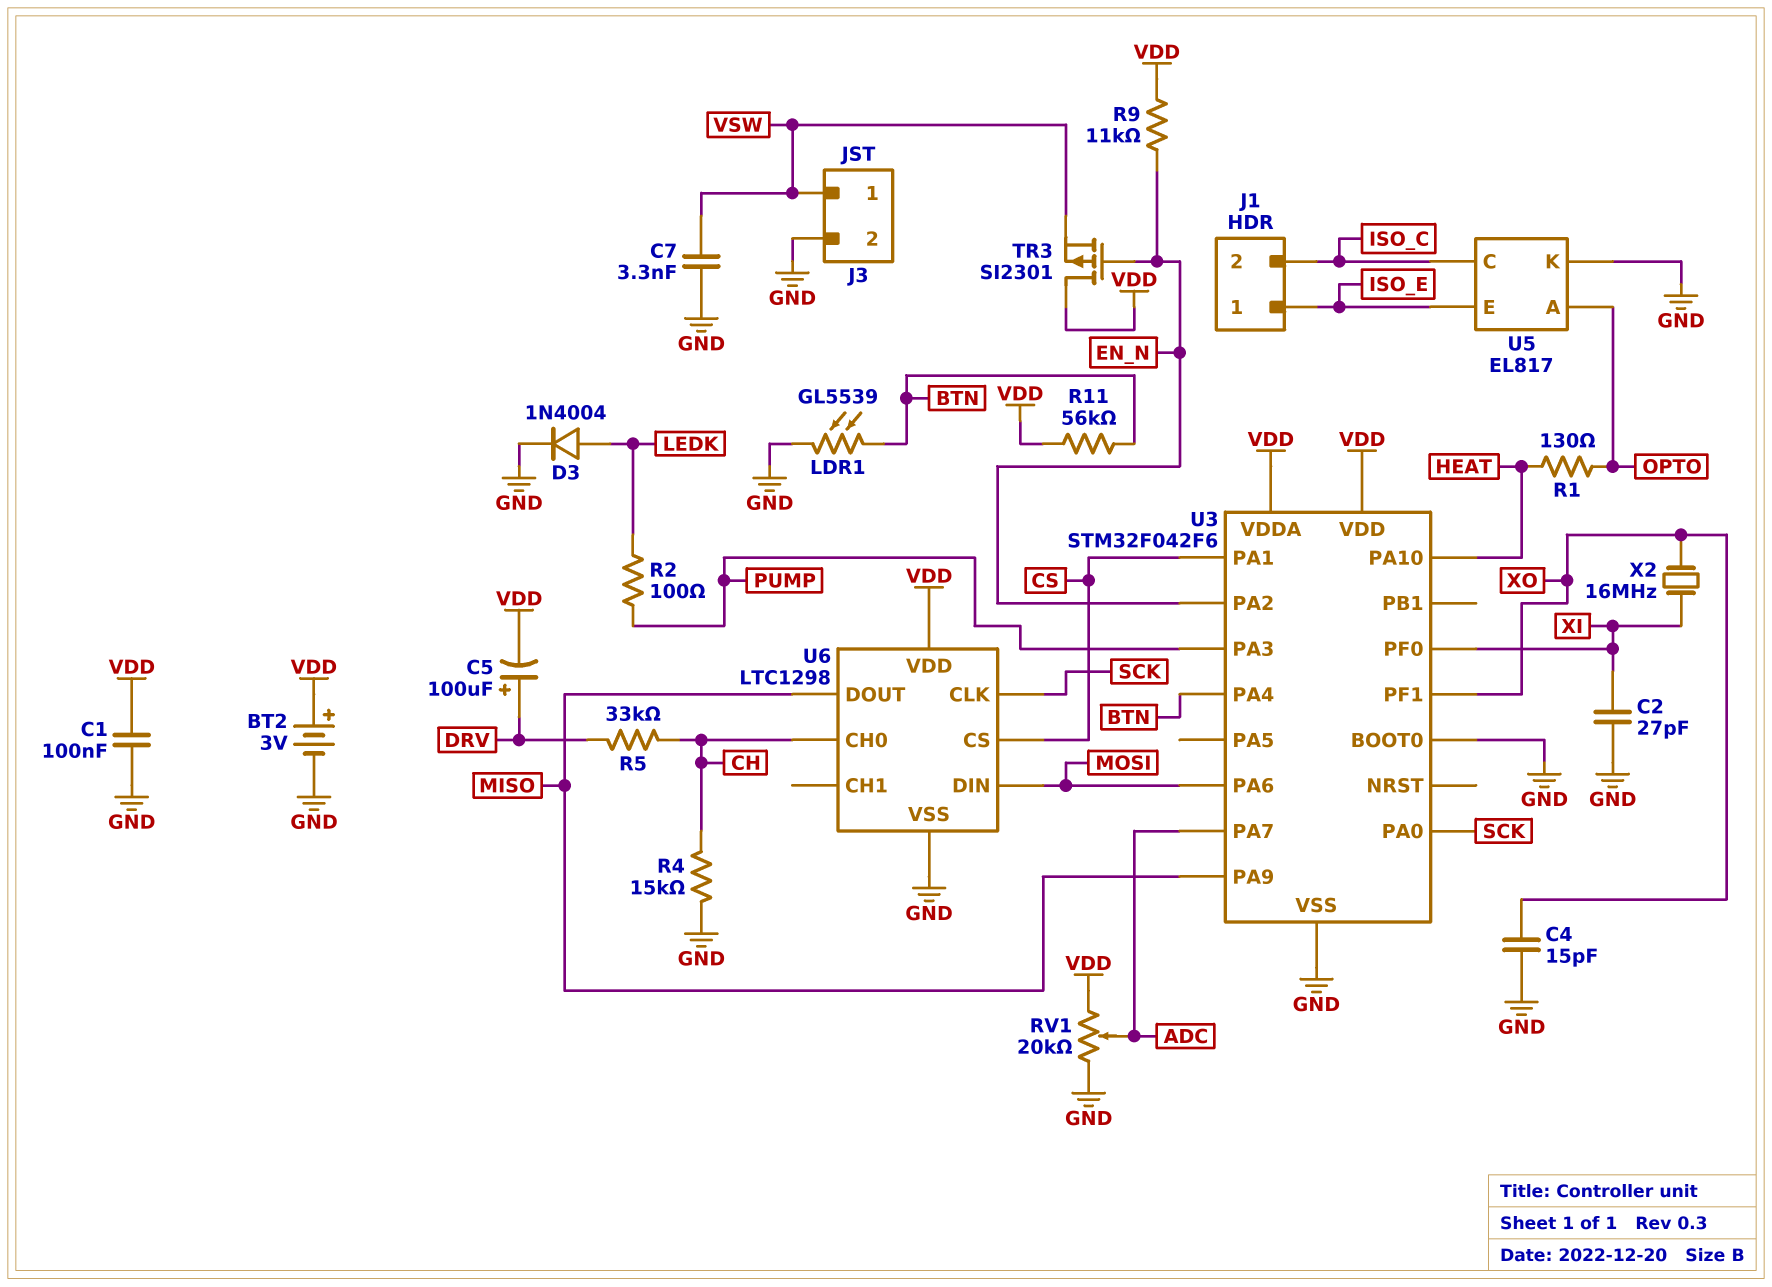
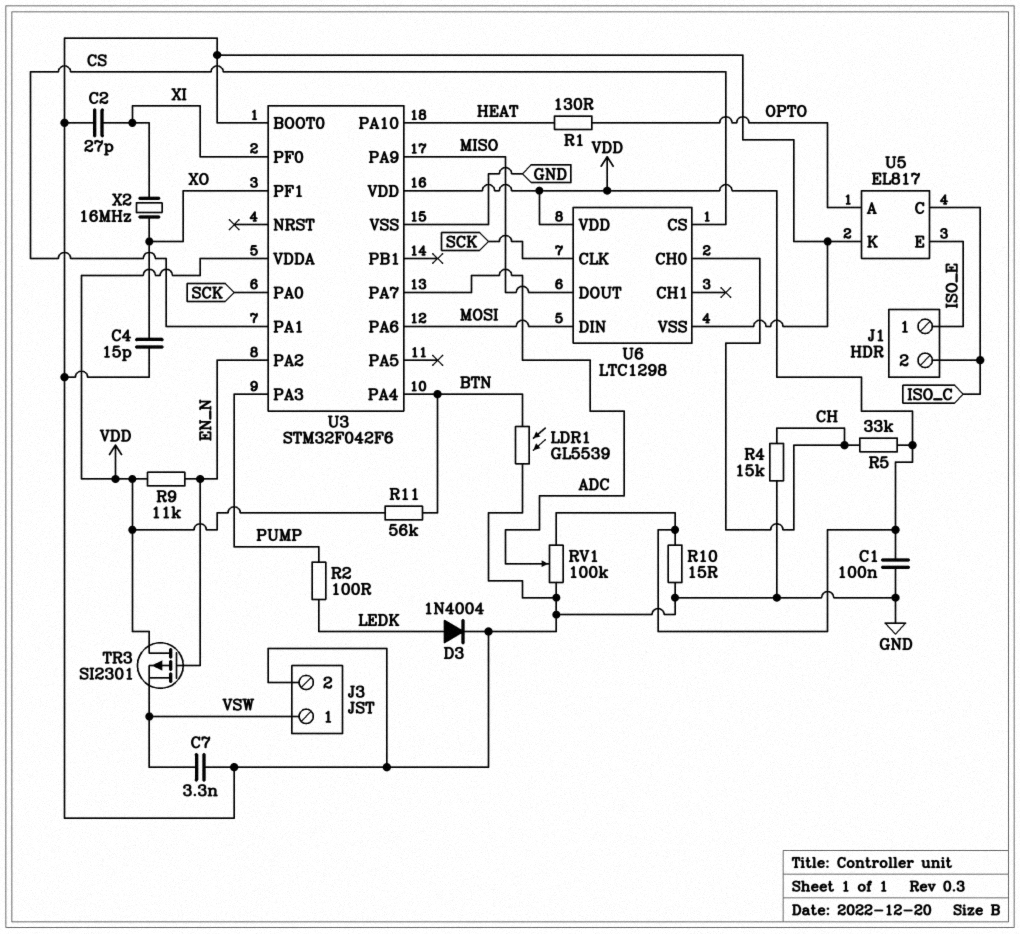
BT2: 3V (plus VDD, minus GND) -> none
C5: 100uF (plus DRV, minus VDD) -> none
R5: 33k (CH, DRV) -> 33k (CH, VDD)
R10: none -> 15 (GND, VDD)
RV1: 20k (GND, VDD, wiper ADC) -> 100k (GND, VDD, wiper ADC)

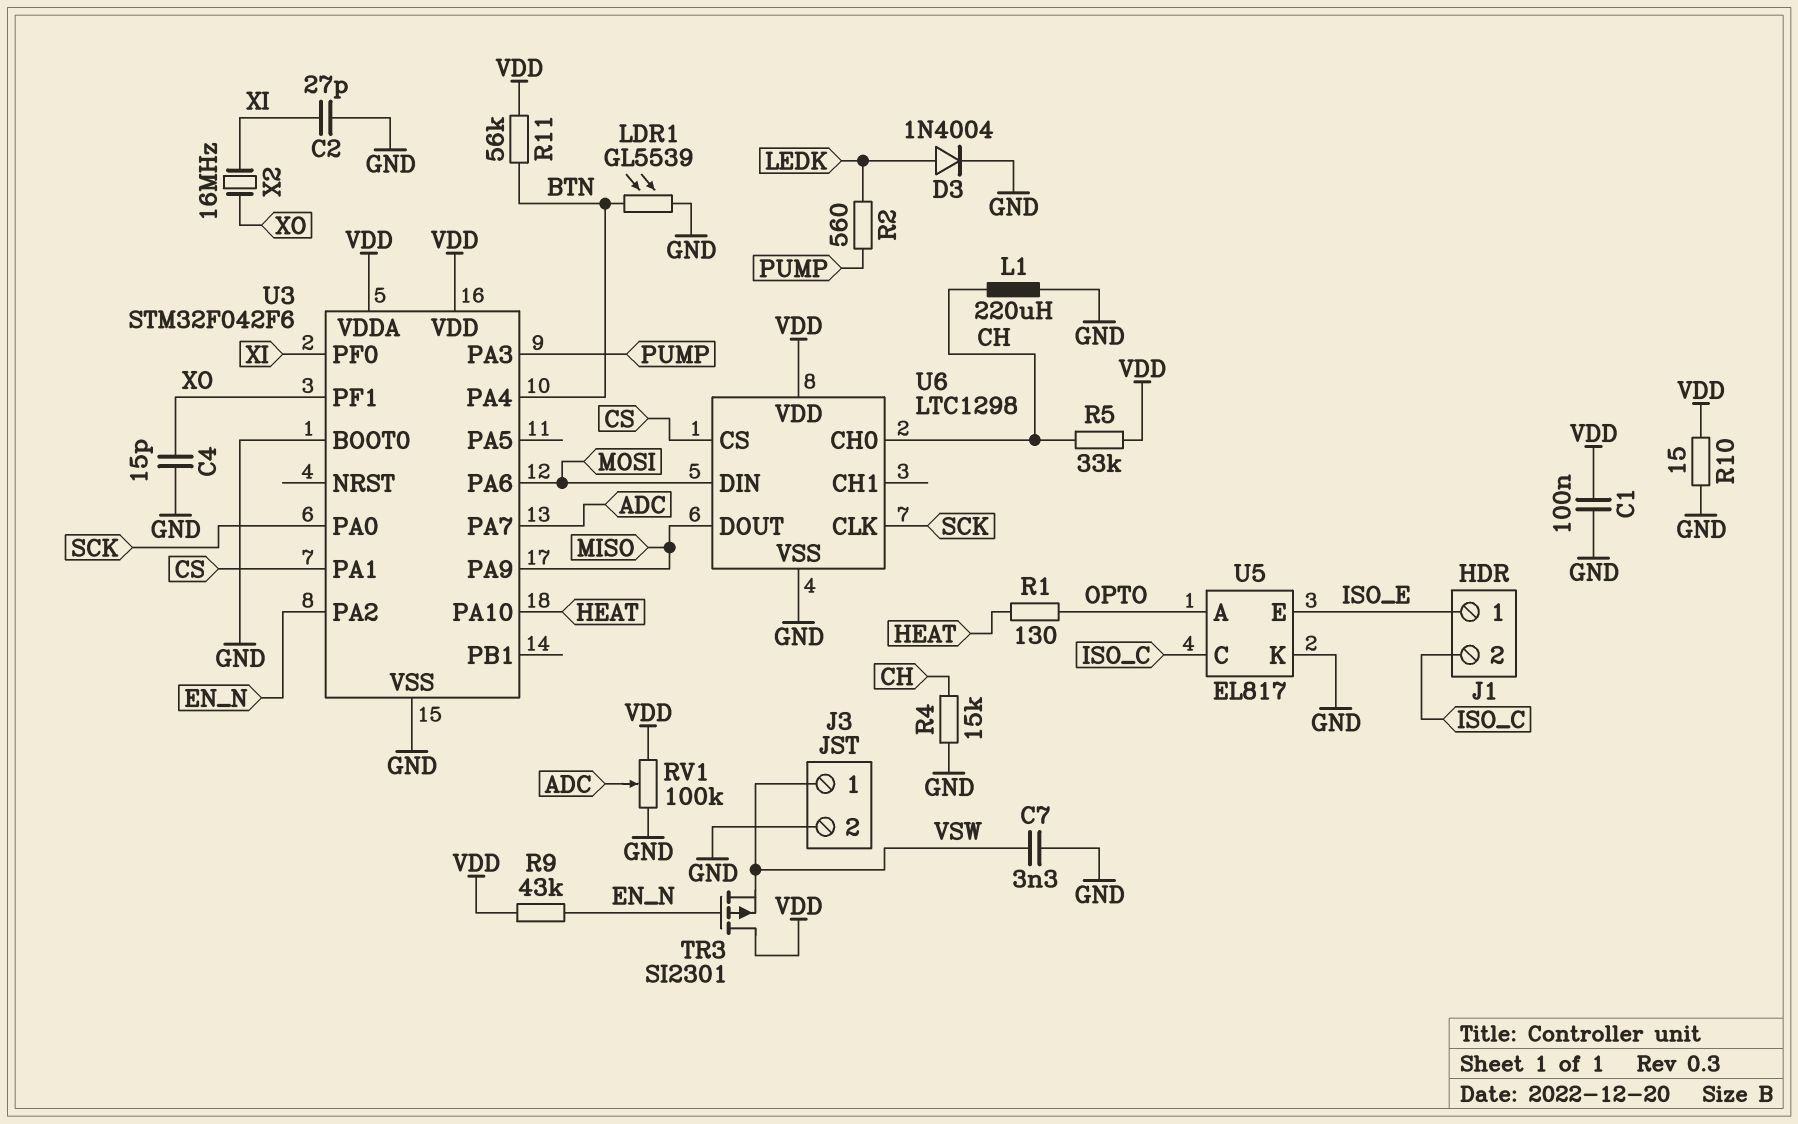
L1: none -> 220uH (CH, GND)
R2: 100 (LEDK, PUMP) -> 560 (LEDK, PUMP)
R9: 11k (EN_N, VDD) -> 43k (EN_N, VDD)

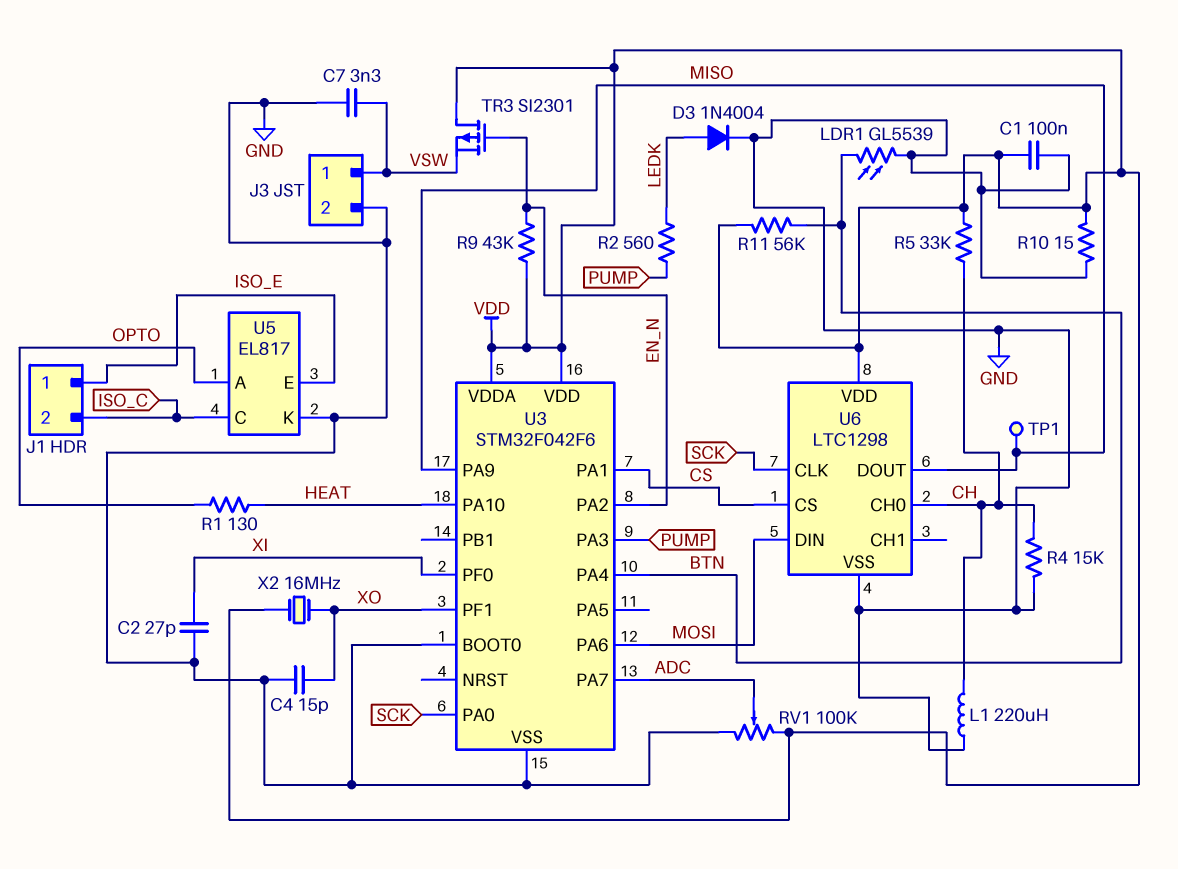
TP1: none -> test point (MISO)
X2: 16MHz (XI, XO) -> 16MHz (VDD, XO)

